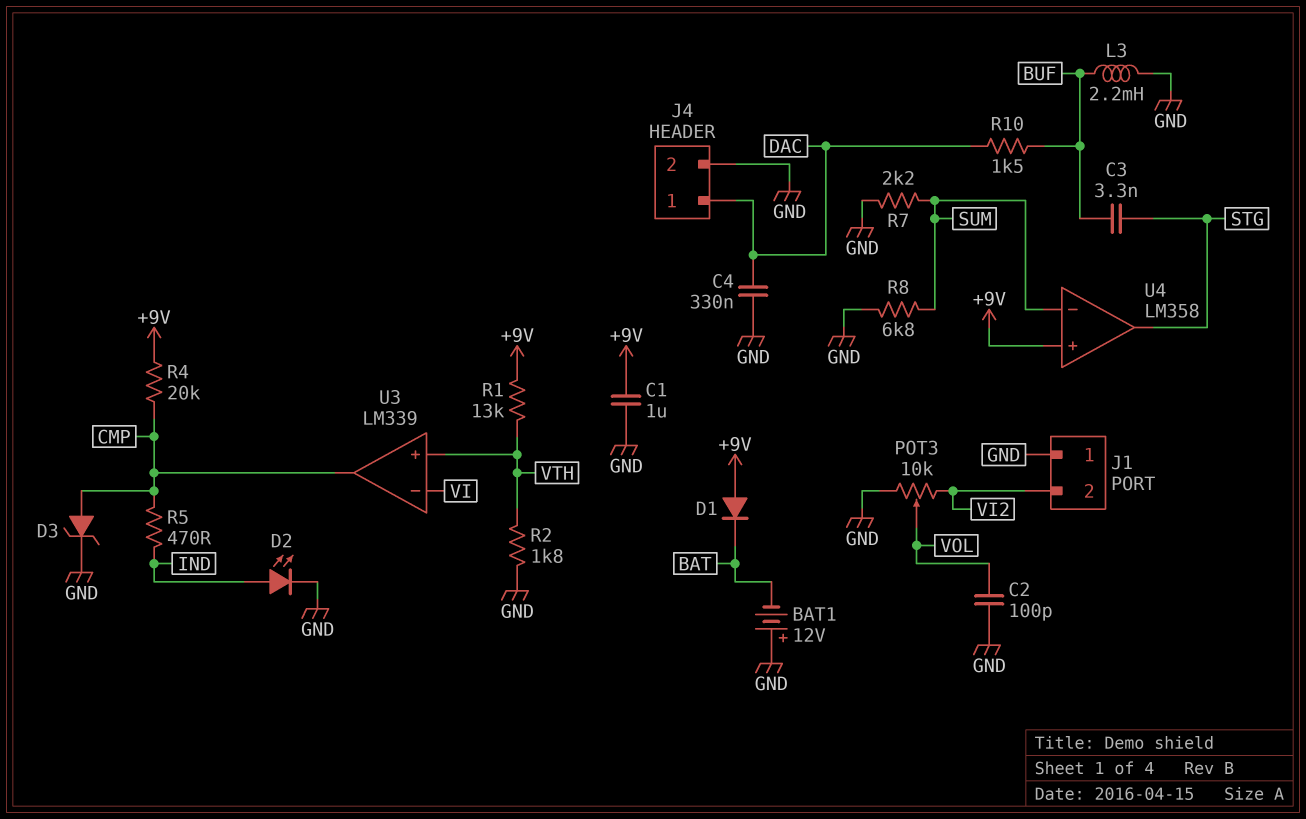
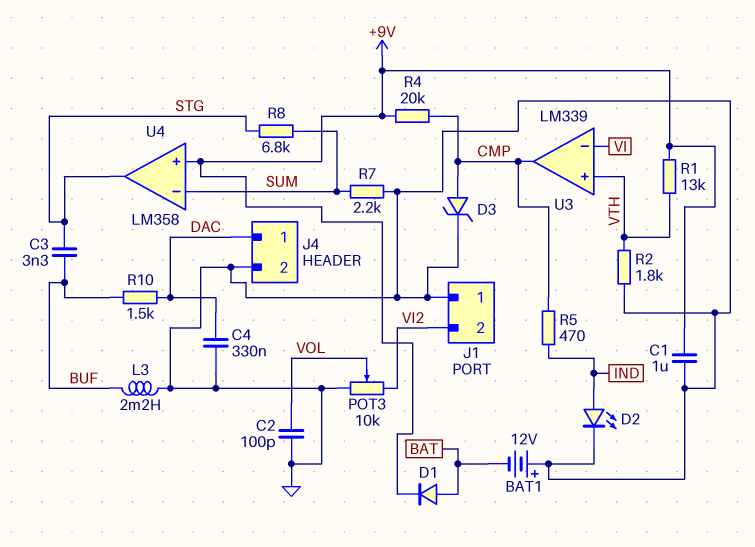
D1: diode (A +9V, K BAT) -> diode (A BAT, K +9V)
R8: 6.8k (GND, SUM) -> 6.8k (STG, SUM)

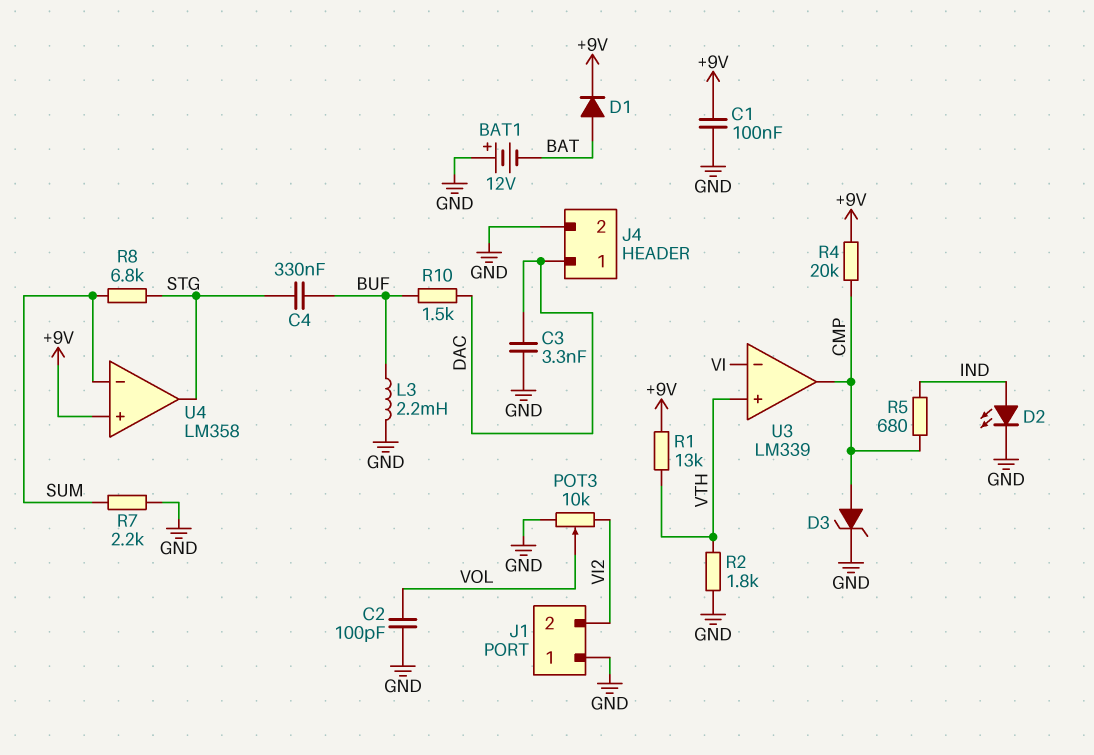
C1: 1uF (+9V, GND) -> 100nF (+9V, GND)
C3: 3.3nF (BUF, STG) -> 3.3nF (DAC, GND)
C4: 330nF (DAC, GND) -> 330nF (BUF, STG)
R5: 470 (CMP, IND) -> 680 (CMP, IND)

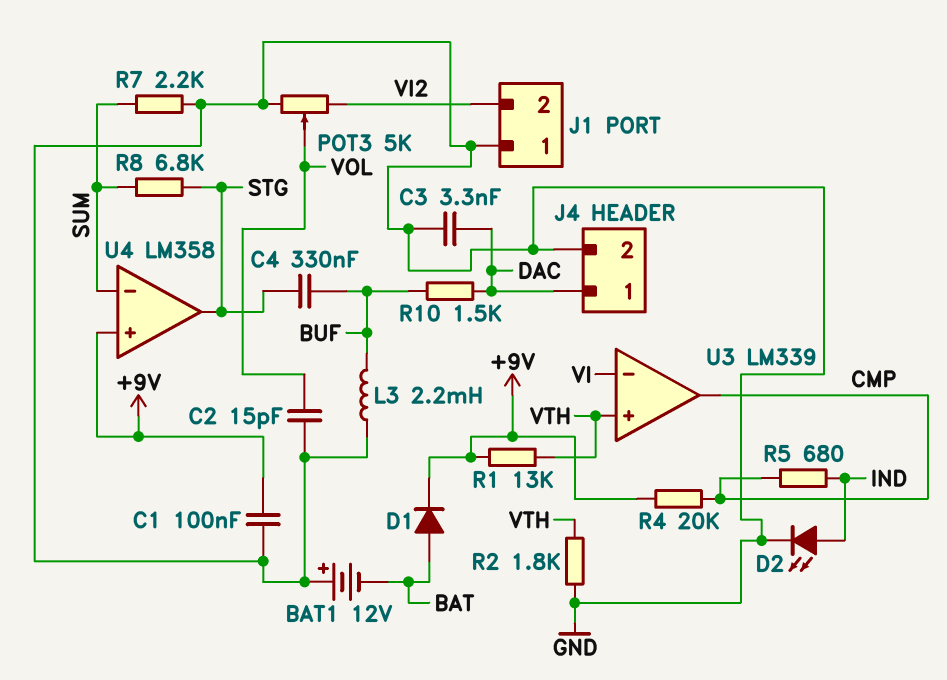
C2: 100pF (GND, VOL) -> 15pF (GND, VOL)
D3: zener (A CMP, K GND) -> none
POT3: 10k (GND, VI2, wiper VOL) -> 5k (GND, VI2, wiper VOL)

